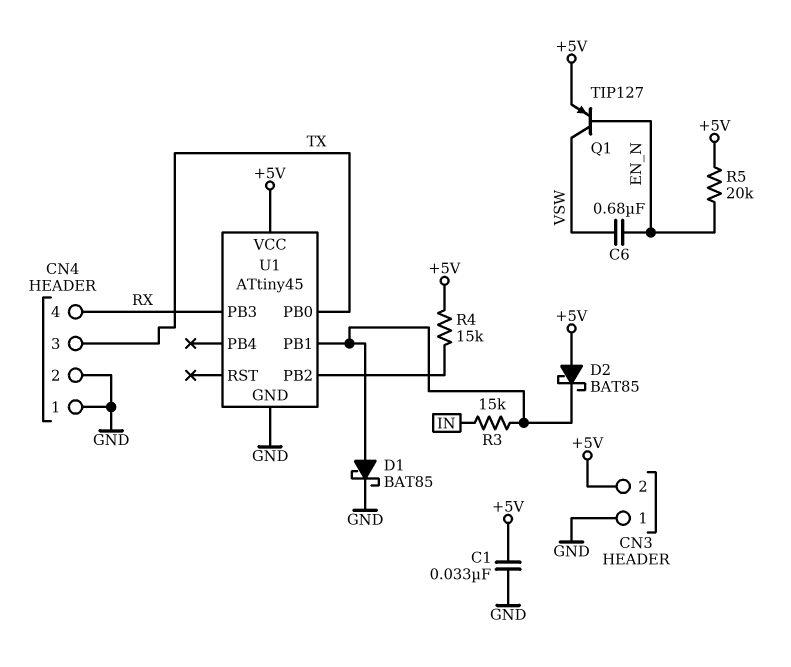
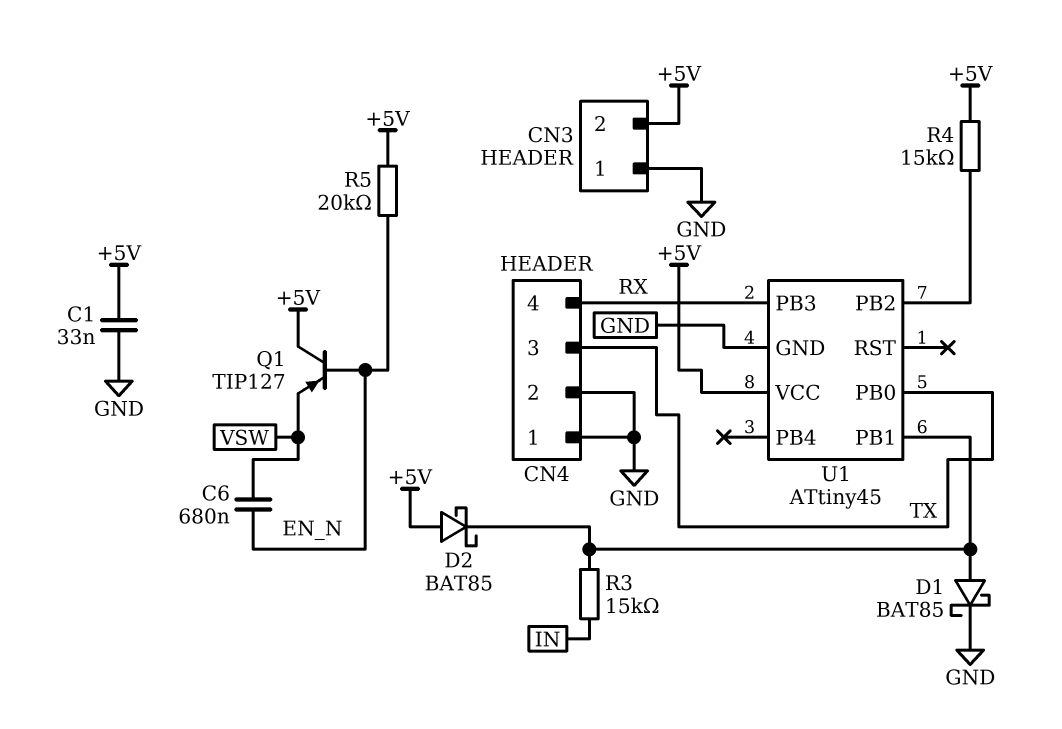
Q1: PNP TIP127 (B EN_N, C VSW, E +5V) -> PNP TIP127 (B EN_N, C +5V, E VSW)

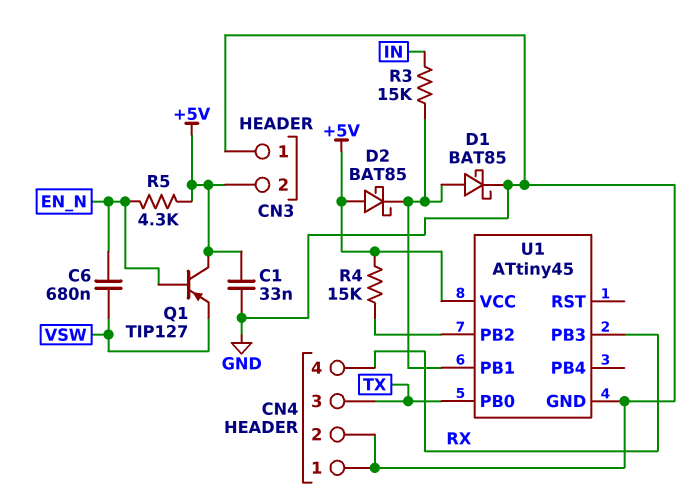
R5: 20k (+5V, EN_N) -> 4.3k (+5V, EN_N)

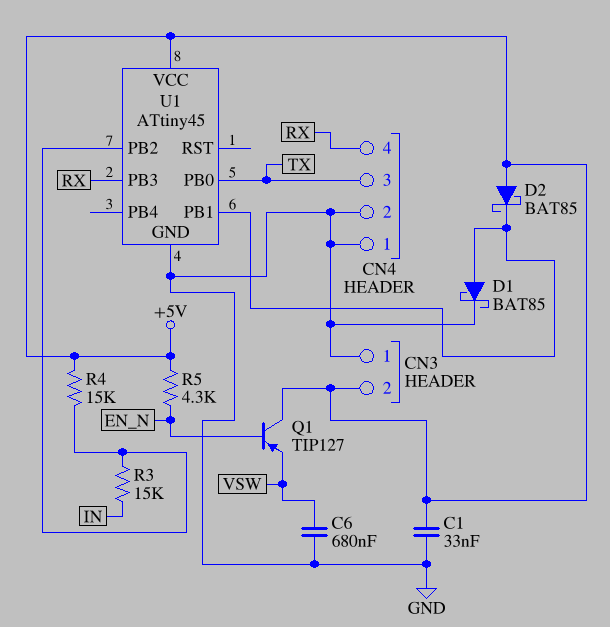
C6: 680nF (EN_N, VSW) -> 680nF (GND, VSW)
R3: 15k (IN, U1/PB1) -> 15k (IN, U1/PB2)

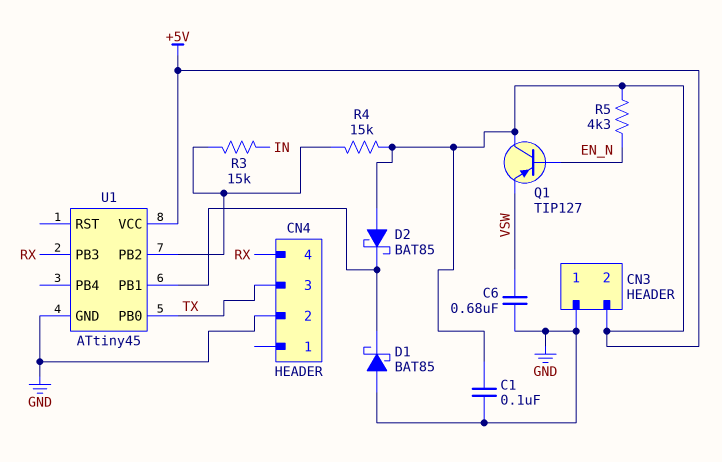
C1: 33nF (+5V, GND) -> 100nF (+5V, GND)
CN4 pin 1: GND -> none
D1: schottky BAT85 (A U1/PB1, K GND) -> schottky BAT85 (A GND, K U1/PB1)

